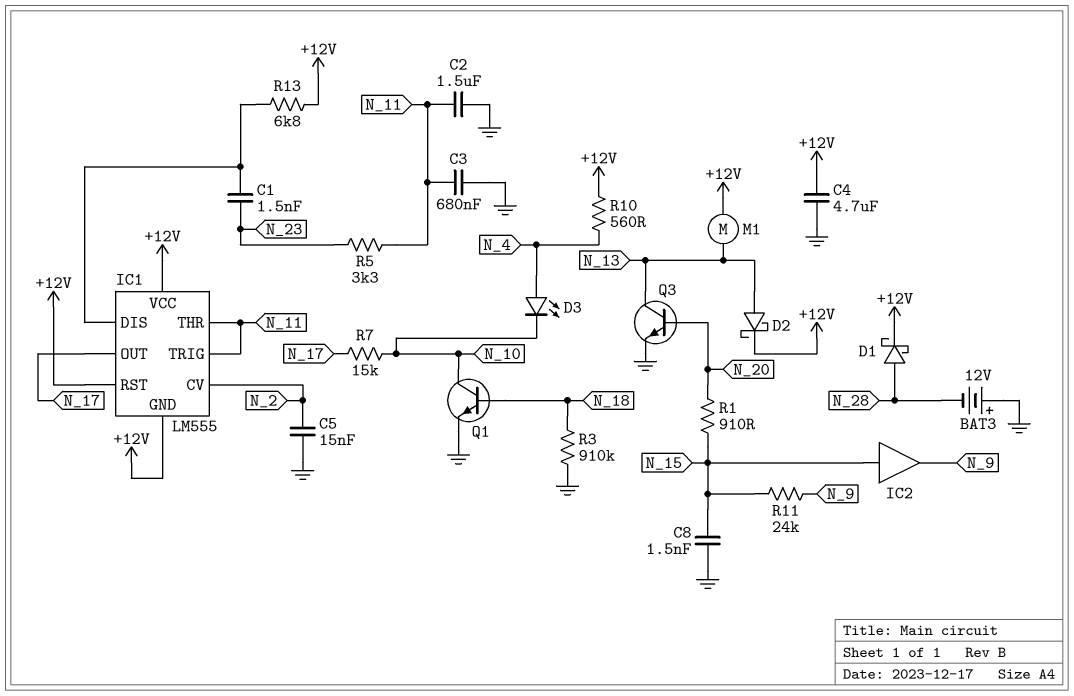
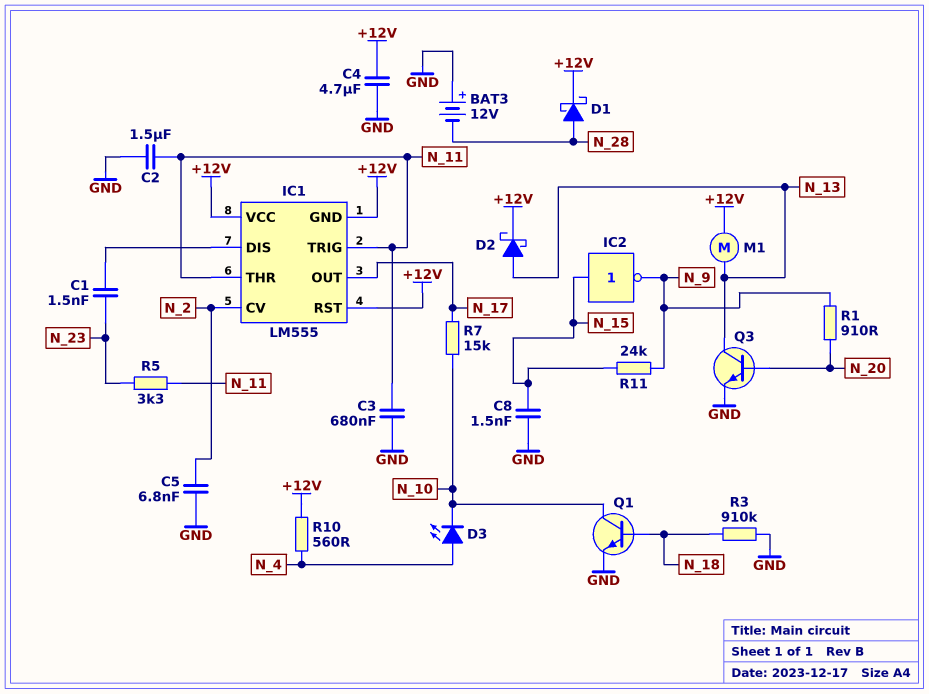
C5: 15nF (GND, N_2) -> 6.8nF (GND, N_2)
IC2: buffer (in N_15, out N_9) -> NOT (in N_15, out N_9)
R1: 910 (N_15, N_20) -> 910 (N_9, N_20)
R13: 6.8k (+12V, IC1/DIS) -> none

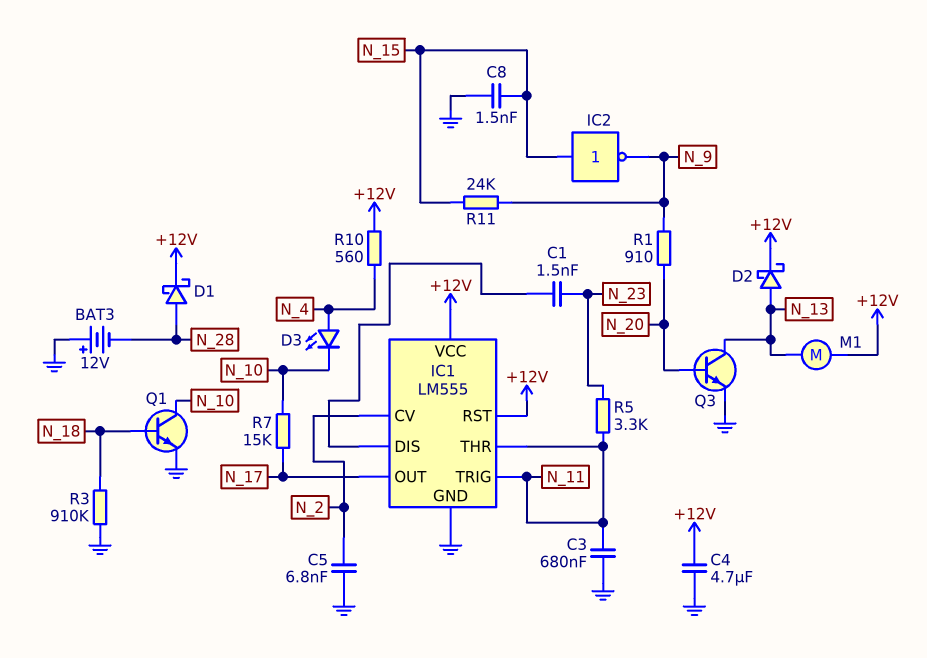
C2: 1.5uF (GND, N_11) -> none
IC1 pin GND: +12V -> GND

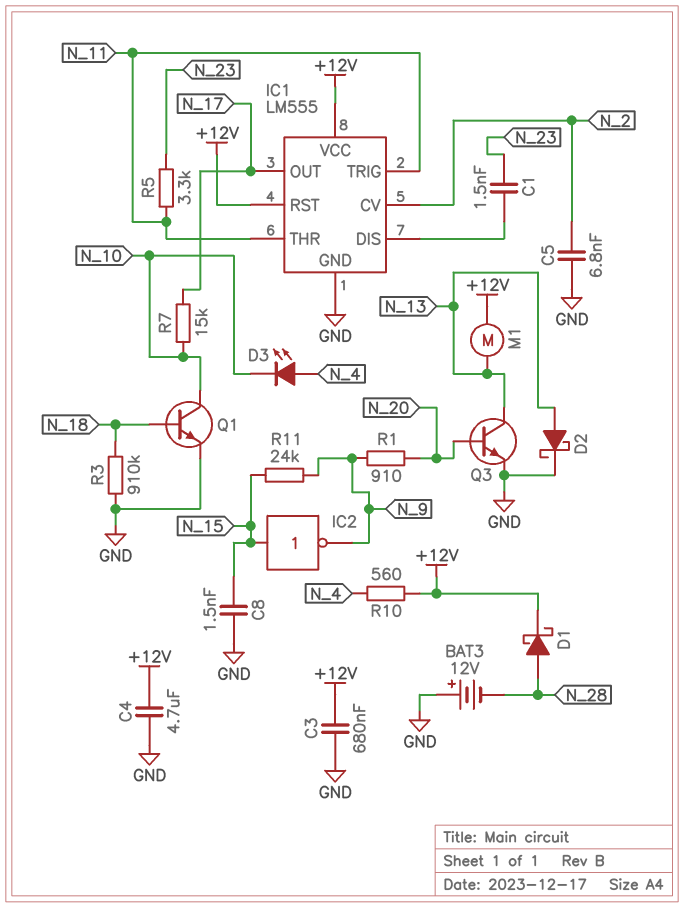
C3: 680nF (GND, N_11) -> 680nF (+12V, GND)
D2: schottky (A N_13, K +12V) -> schottky (A N_13, K GND)

